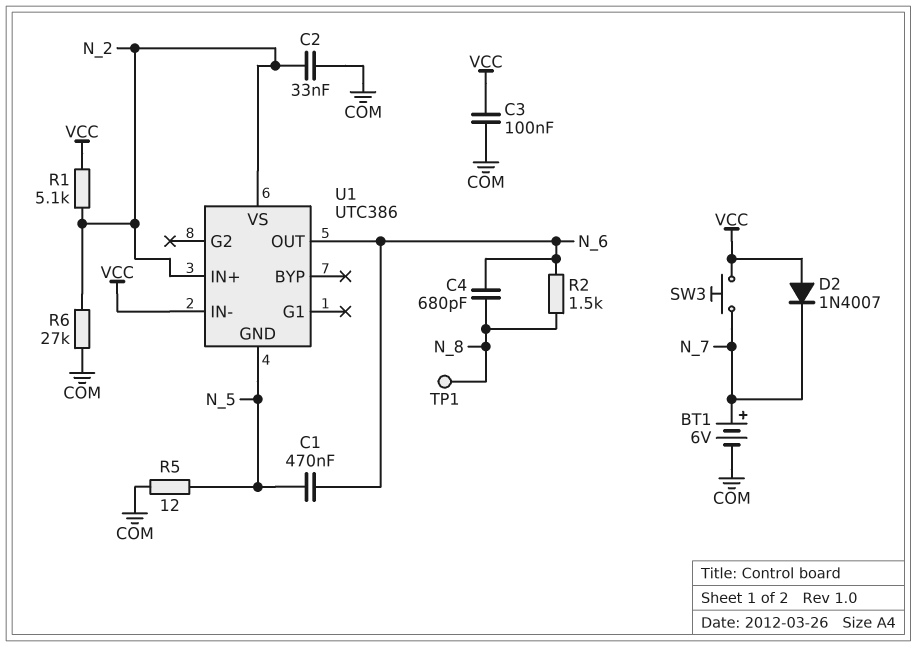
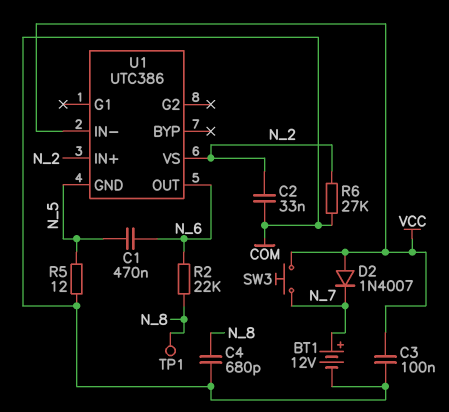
BT1: 6V (plus N_7, minus COM) -> 12V (plus N_7, minus COM)
C4: 680pF (N_6, N_8) -> 680pF (COM, N_8)
R1: 5.1k (N_2, VCC) -> none
R2: 1.5k (N_6, N_8) -> 22k (N_6, N_8)

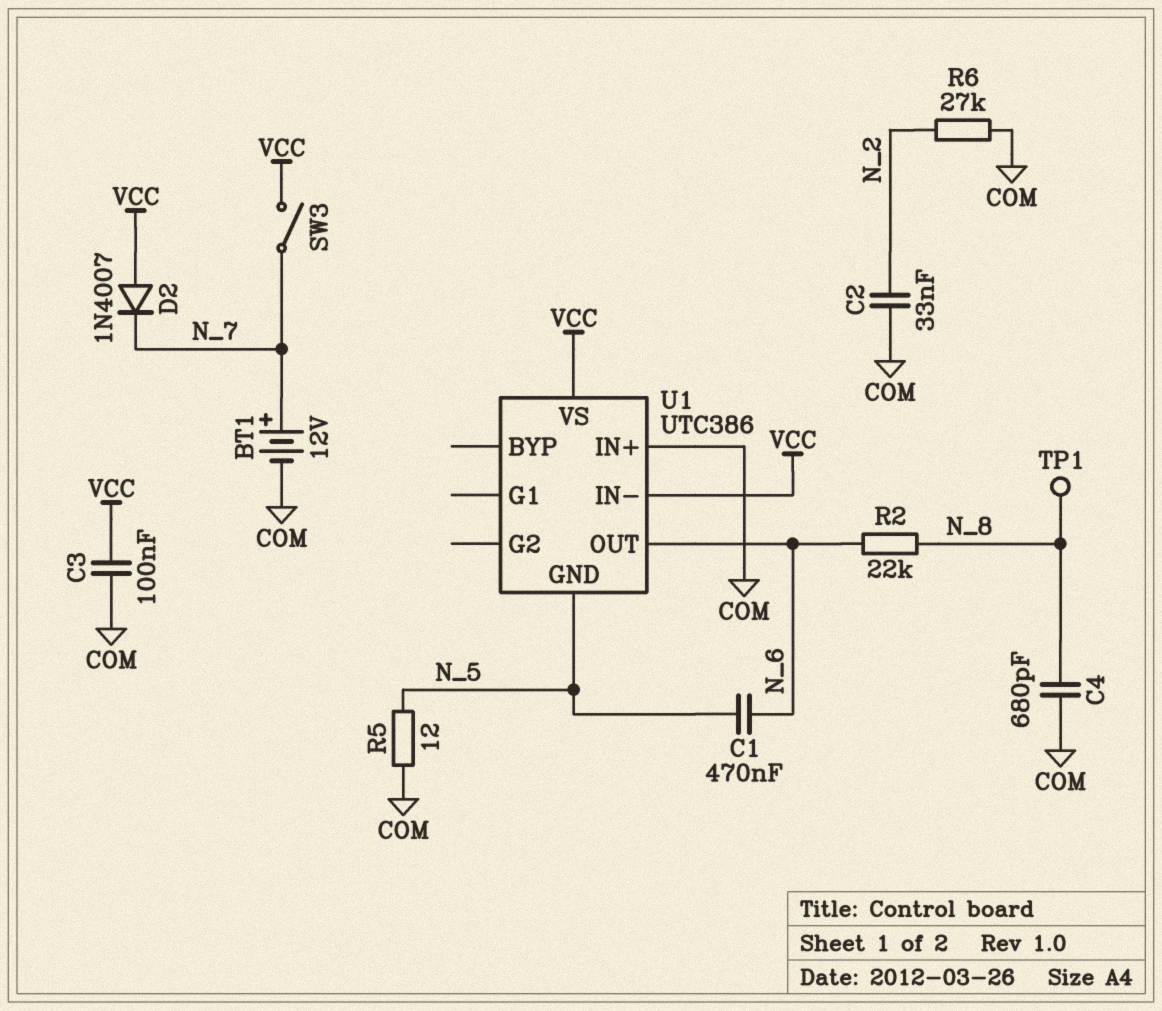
SW3: button (N_7, VCC) -> switch (N_7, VCC)
U1 pin IN+: N_2 -> COM
U1 pin VS: N_2 -> VCC

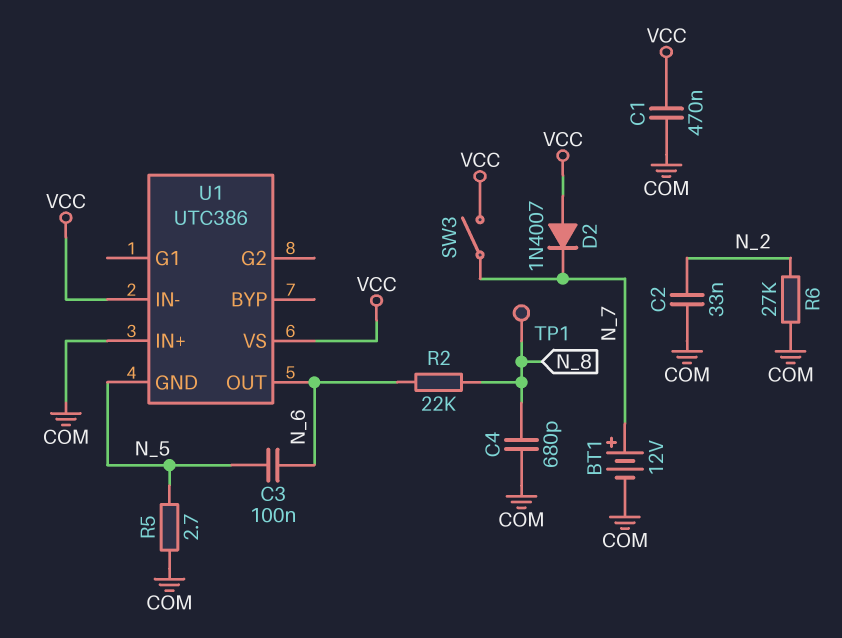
C1: 470nF (N_5, N_6) -> 470nF (COM, VCC)
C3: 100nF (COM, VCC) -> 100nF (N_5, N_6)
R5: 12 (COM, N_5) -> 2.7 (COM, N_5)

